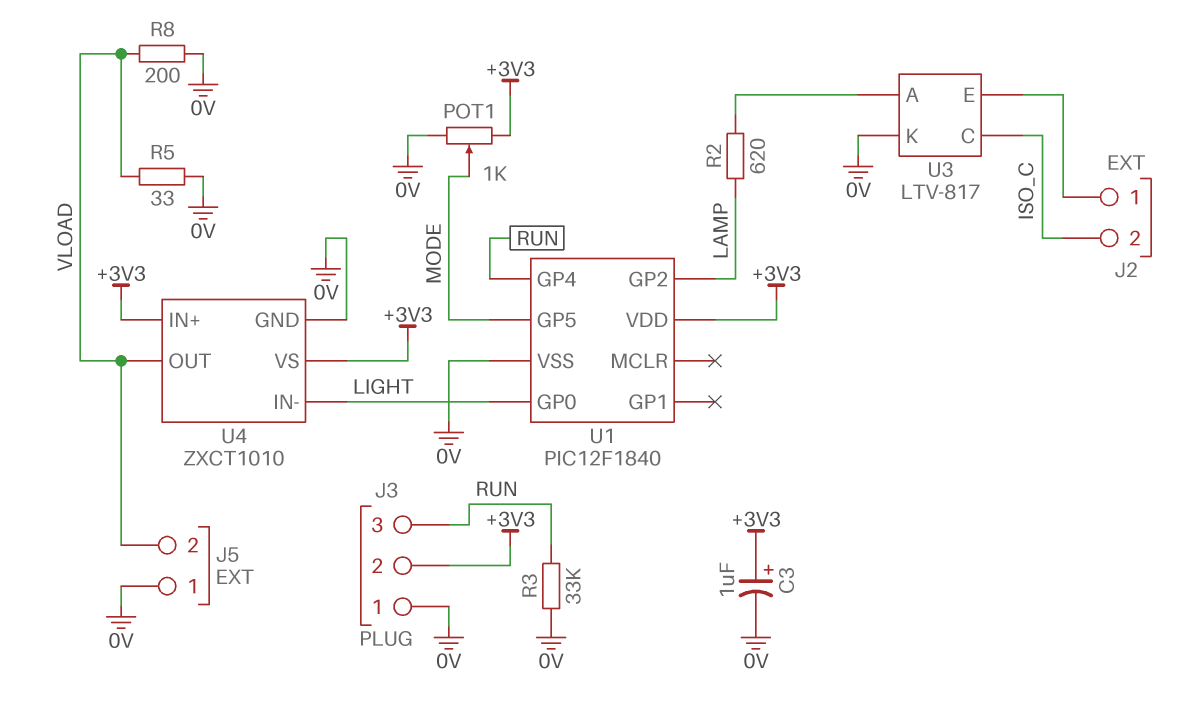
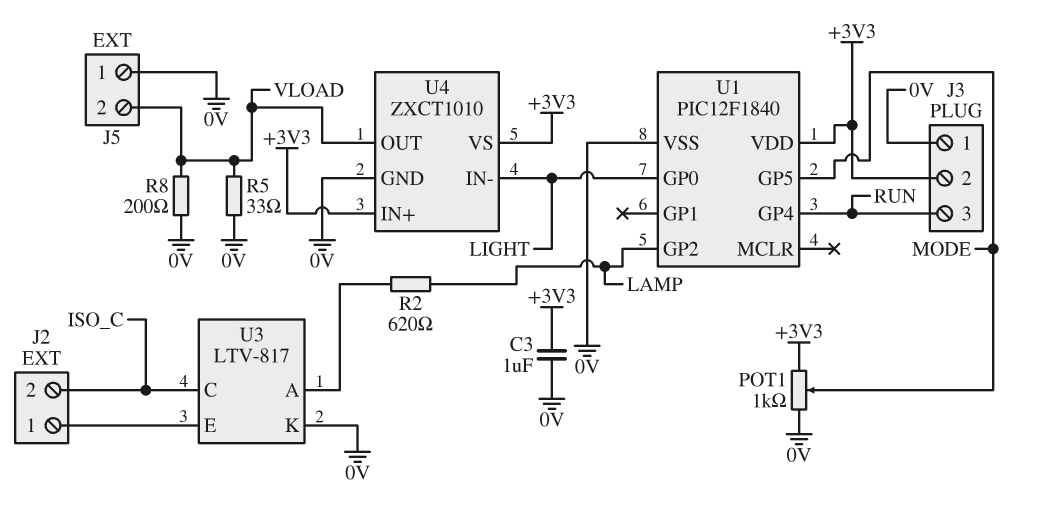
C3: 1uF (plus +3V3, minus 0V) -> 1uF (+3V3, 0V)
R3: 33k (0V, RUN) -> none

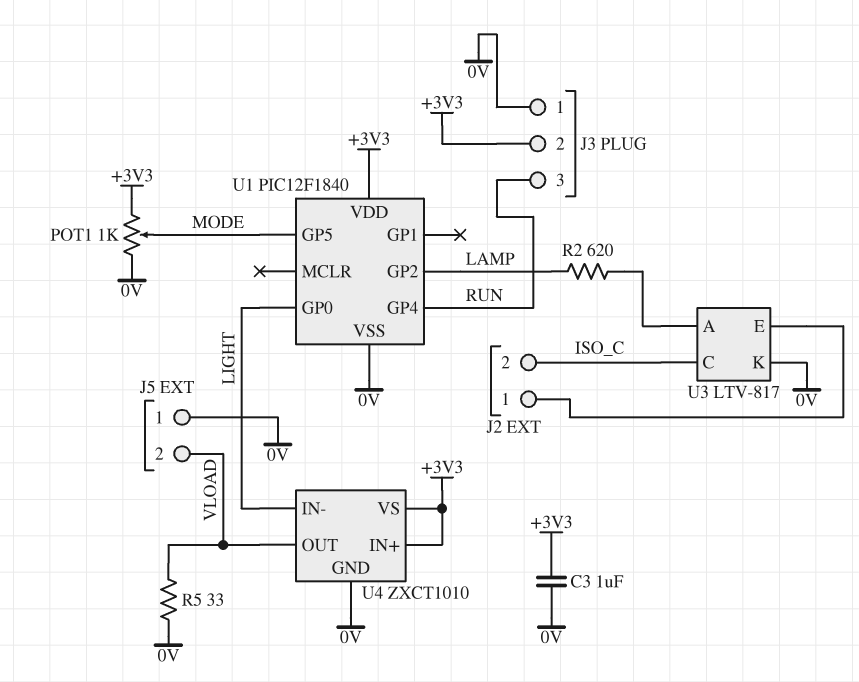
R8: 200 (0V, VLOAD) -> none

